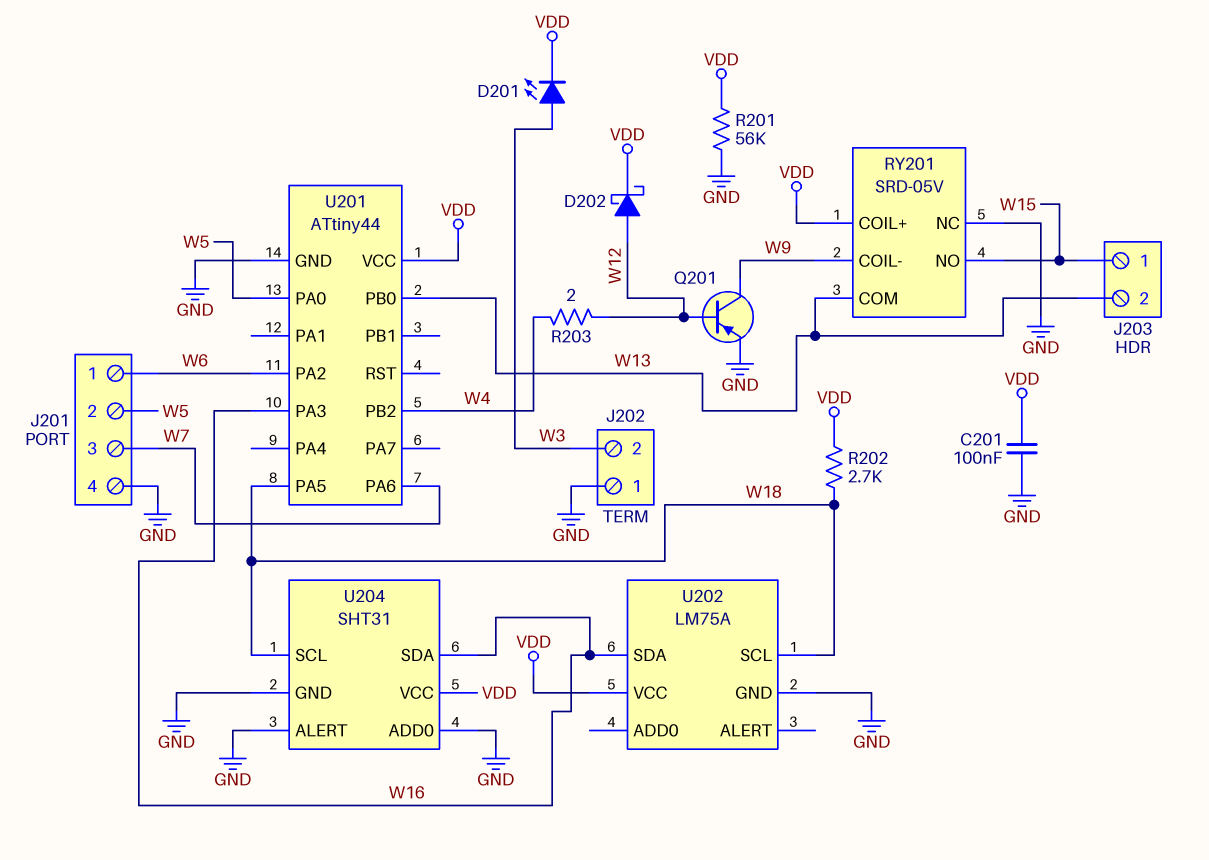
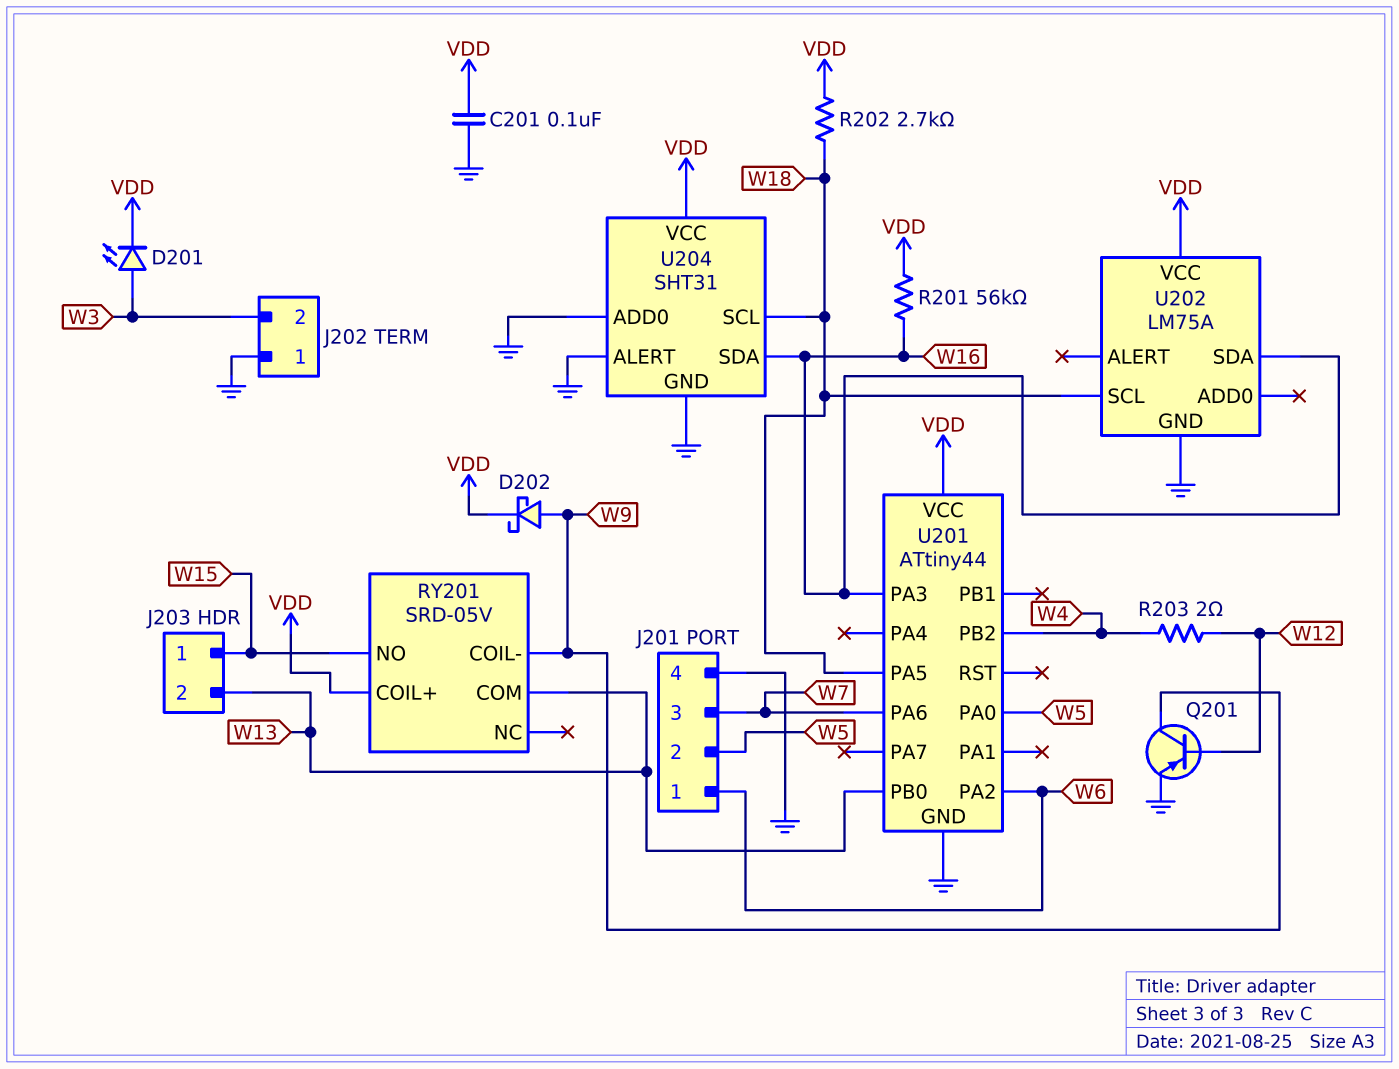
D202: schottky (A W12, K VDD) -> schottky (A W9, K VDD)
R201: 56k (GND, VDD) -> 56k (VDD, W16)
RY201 pin NC: GND -> none

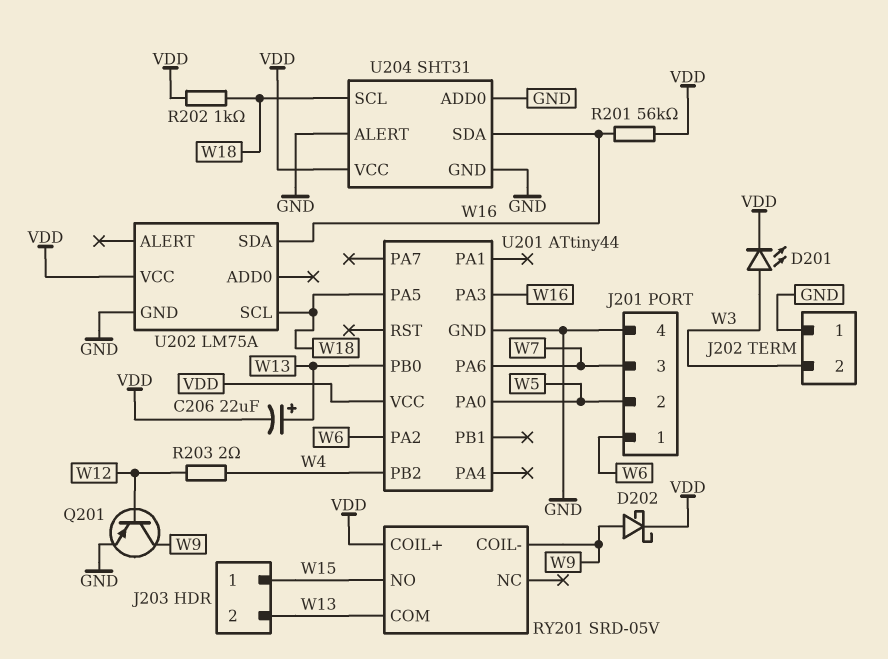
C201: 100nF (GND, VDD) -> none
C206: none -> 22uF (plus W13, minus VDD)
R202: 2.7k (VDD, W18) -> 1k (VDD, W18)

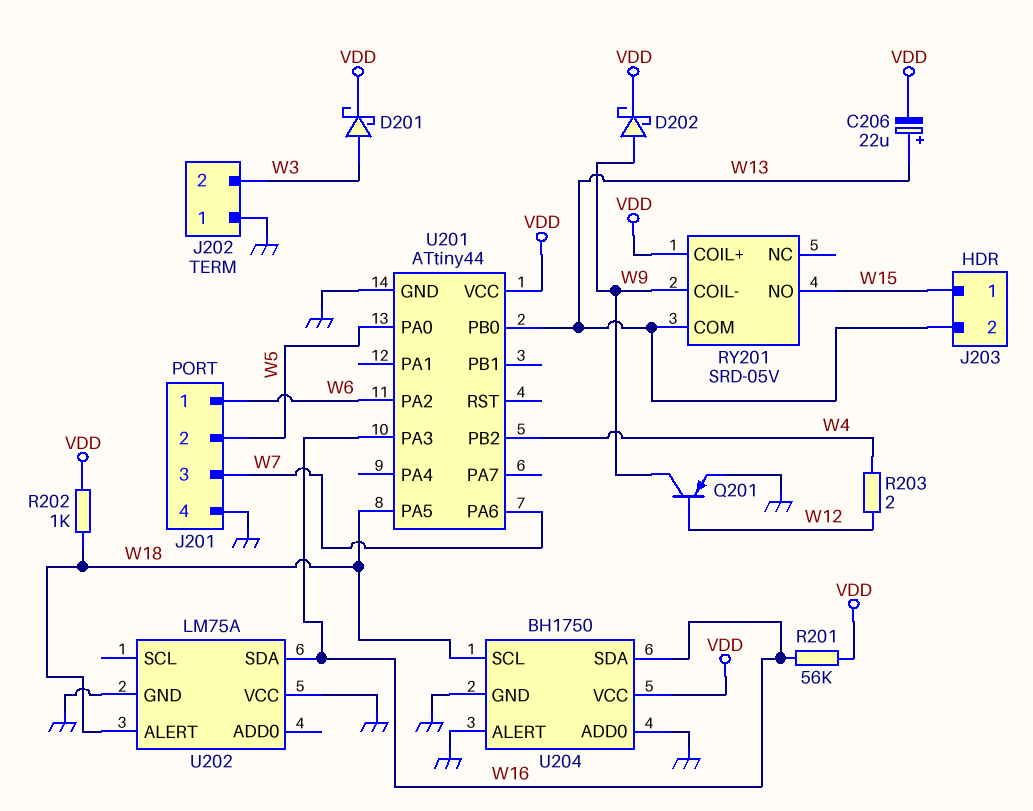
D201: LED (A W3, K VDD) -> schottky (A W3, K VDD)
U202 pin ALERT: none -> W18
U202 pin SCL: W18 -> none
U202 pin VCC: VDD -> GND
U204: SHT31 -> BH1750

